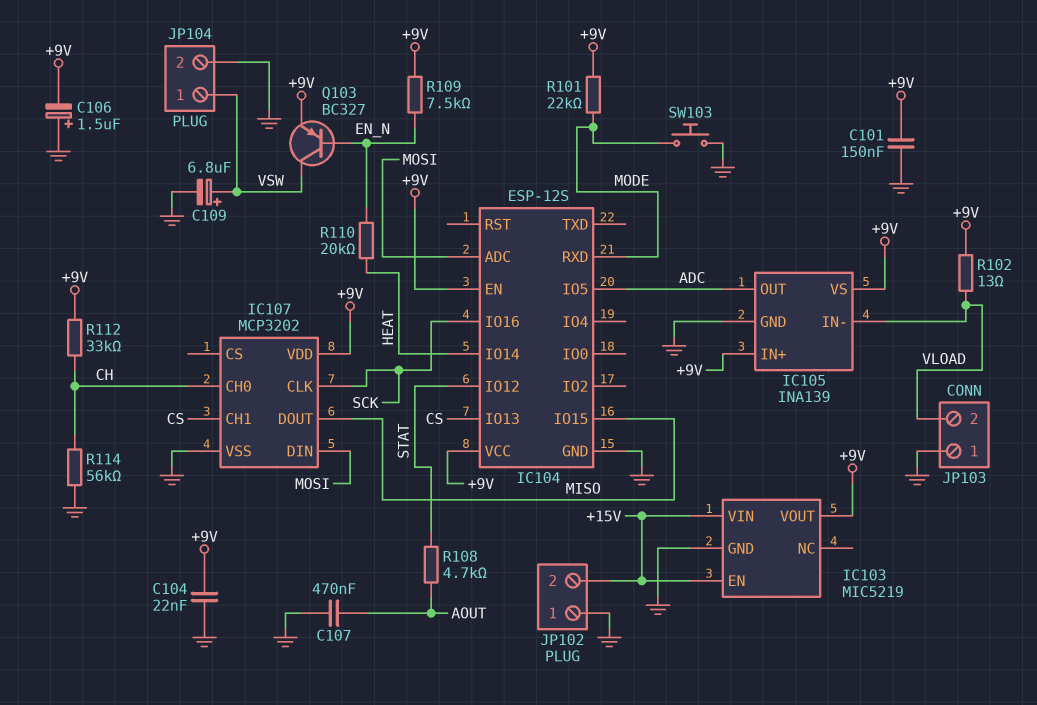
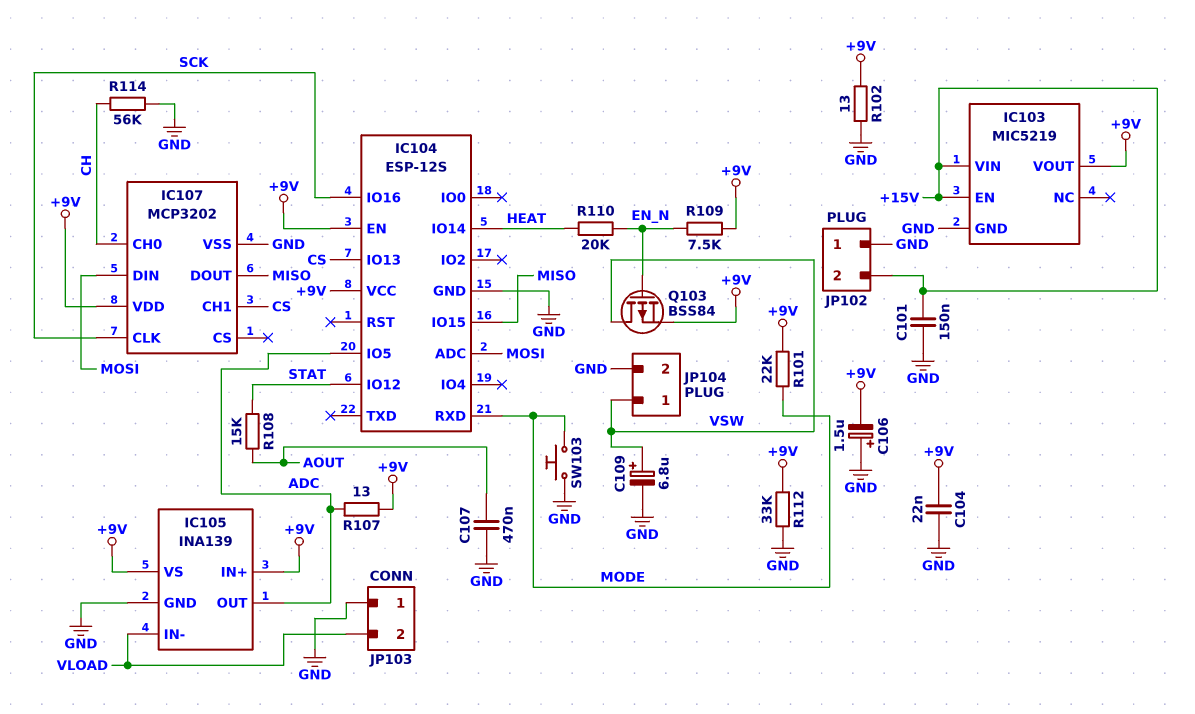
C101: 150nF (+9V, GND) -> 150nF (+15V, GND)
Q103: PNP BC327 (B EN_N, C VSW, E +9V) -> PMOS BSS84 (G EN_N, D VSW, S +9V)
R102: 13 (+9V, VLOAD) -> 13 (+9V, GND)
R107: none -> 13 (+9V, ADC)
R108: 4.7k (AOUT, STAT) -> 15k (AOUT, STAT)
R112: 33k (+9V, CH) -> 33k (+9V, GND)

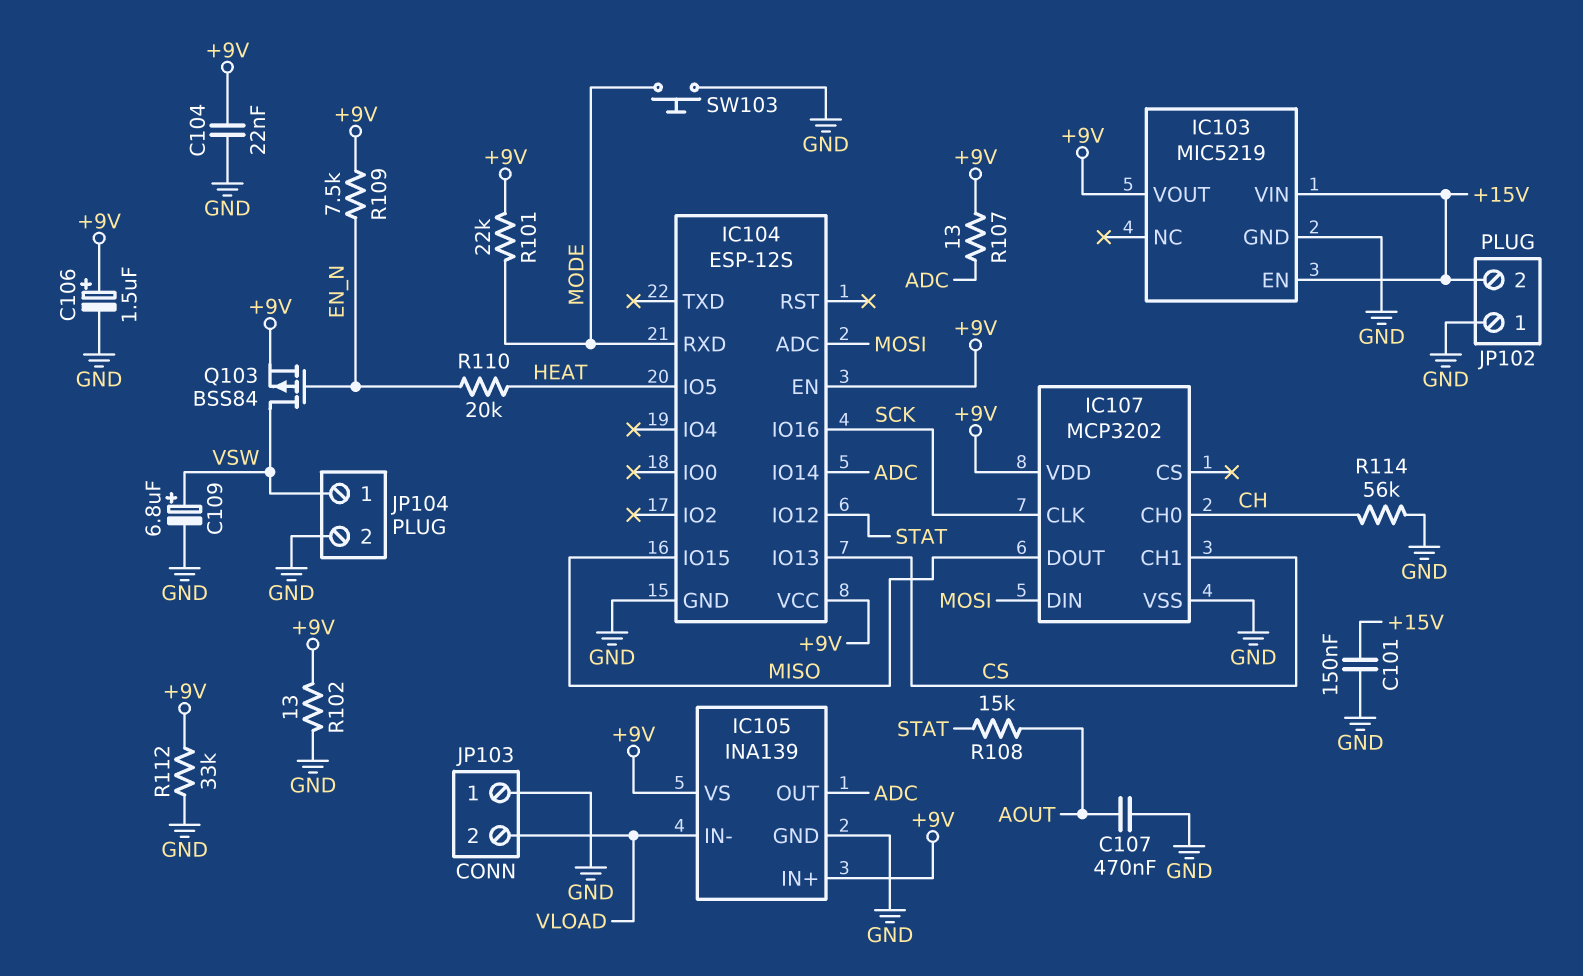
C106: 1.5uF (plus GND, minus +9V) -> 1.5uF (plus +9V, minus GND)
IC104 pin IO5: ADC -> HEAT
IC104 pin IO14: HEAT -> ADC

